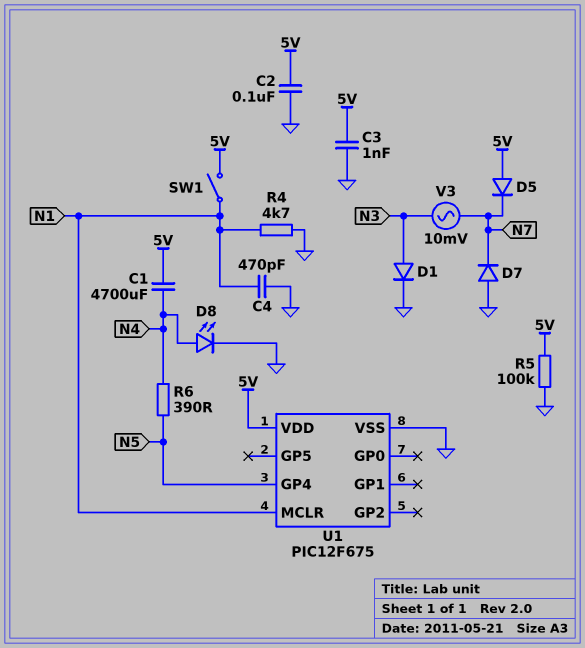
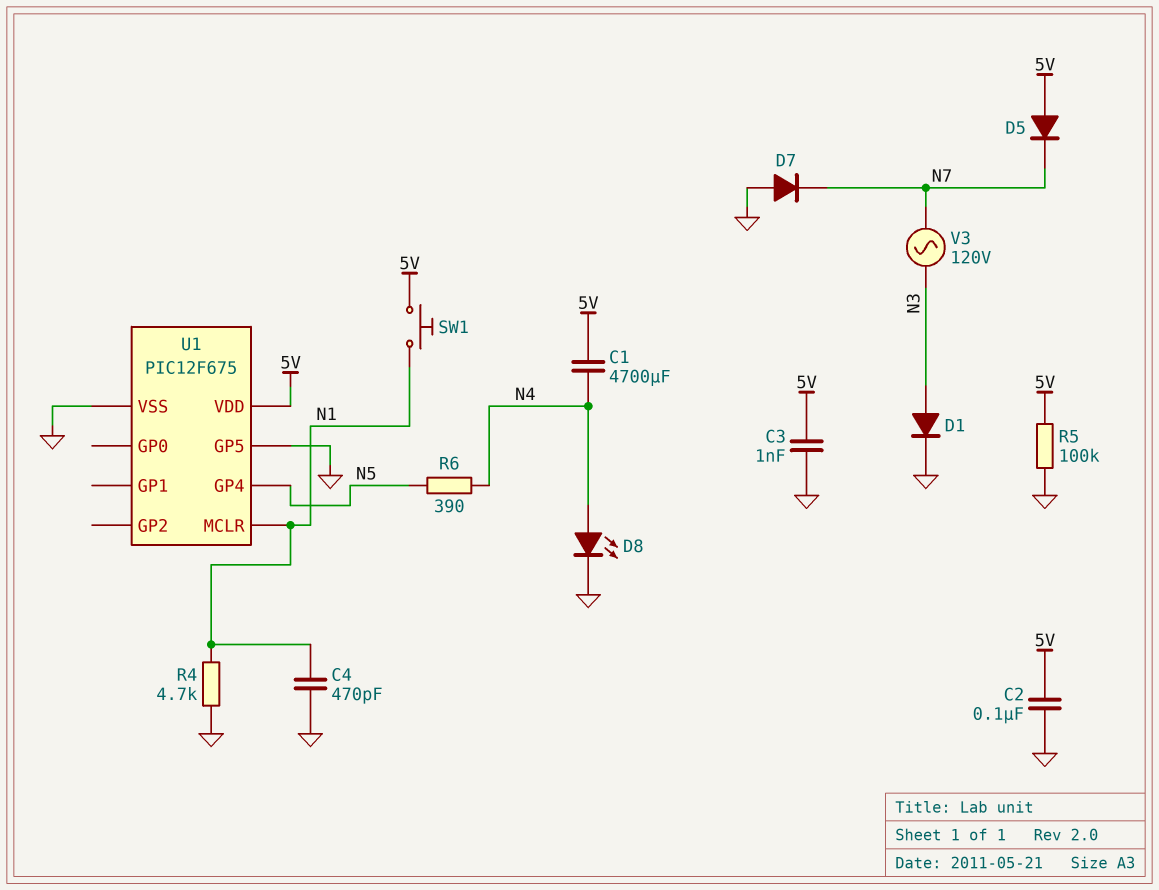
SW1: switch (5V, N1) -> button (5V, N1)
U1 pin GP5: none -> GND
V3: AC 10mV (N3, N7) -> AC 120V (N3, N7)

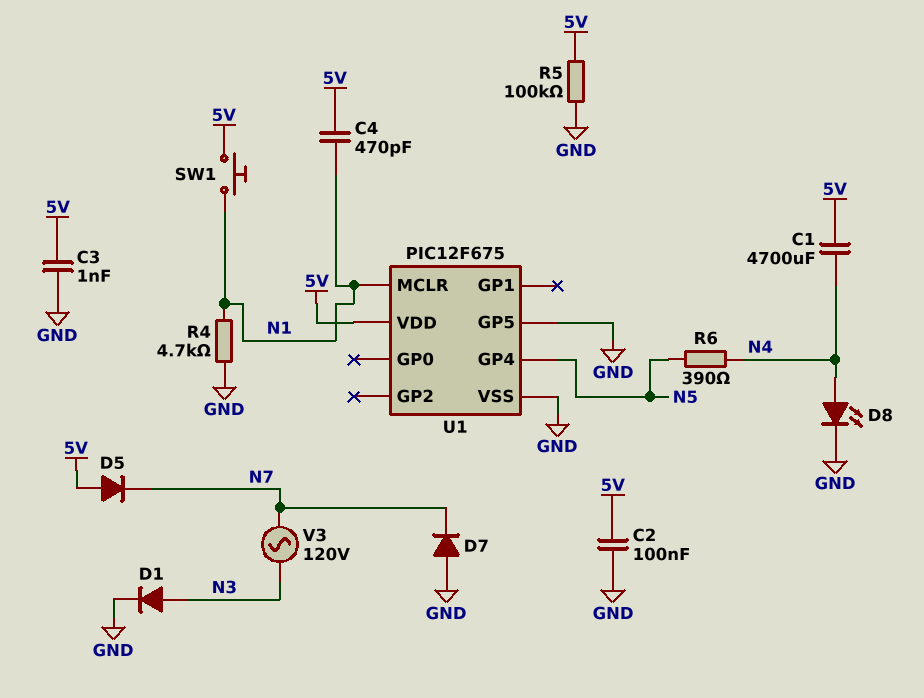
C4: 470pF (GND, N1) -> 470pF (5V, N1)

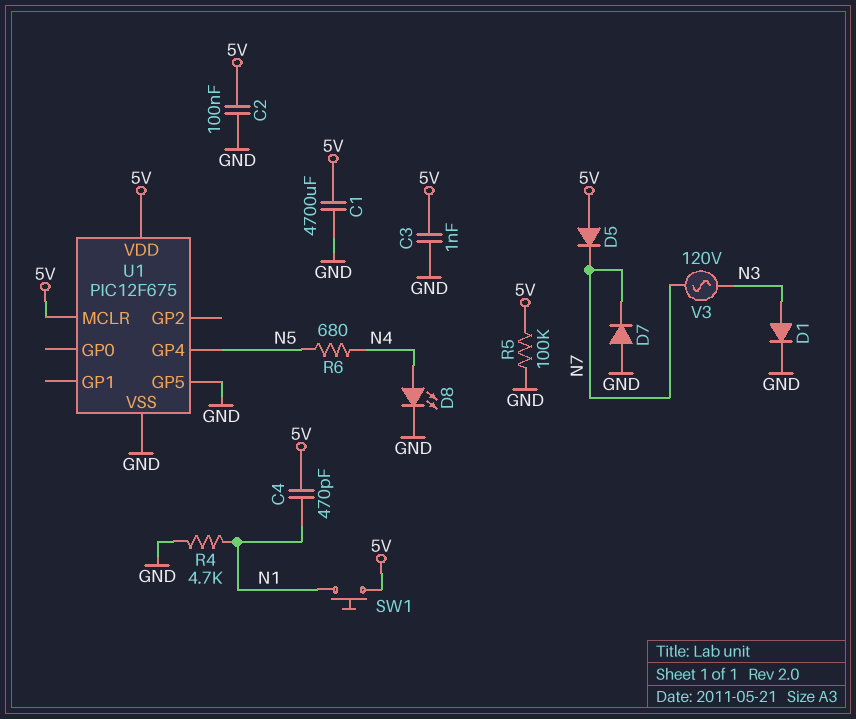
C1: 4700uF (5V, N4) -> 4700uF (5V, GND)
R6: 390 (N4, N5) -> 680 (N4, N5)
U1 pin MCLR: N1 -> 5V

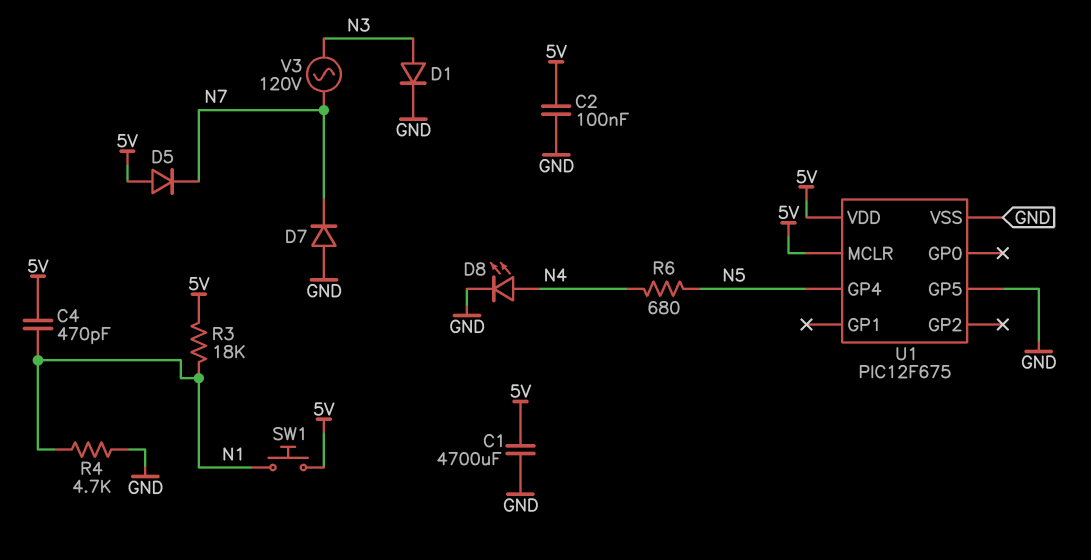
C3: 1nF (5V, GND) -> none
R3: none -> 18k (5V, N1)
R5: 100k (5V, GND) -> none

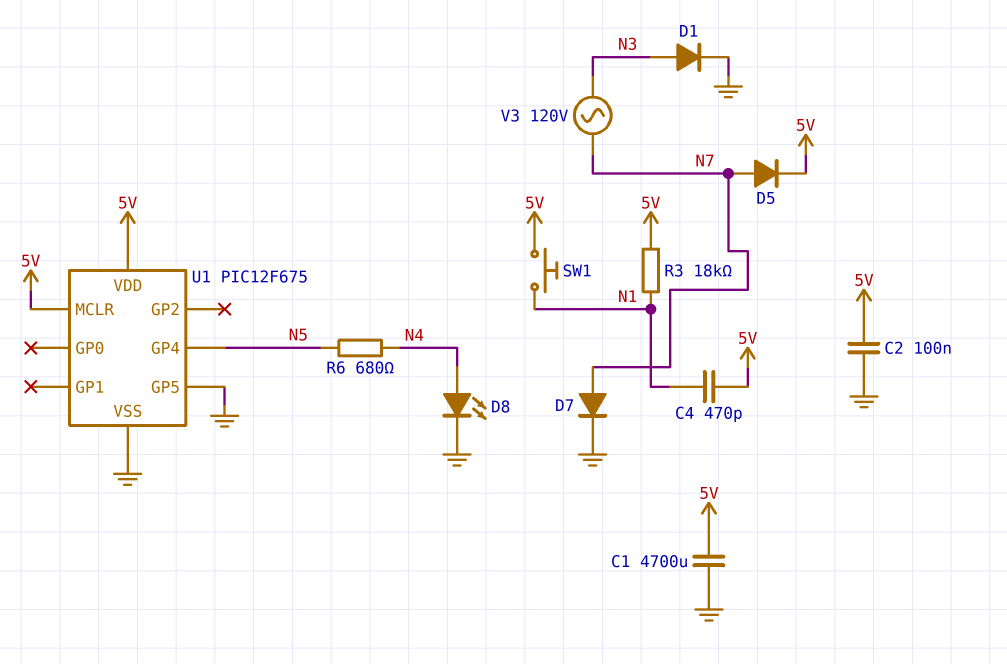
D5: diode (A 5V, K N7) -> diode (A N7, K 5V)
D7: diode (A GND, K N7) -> diode (A N7, K GND)
R4: 4.7k (GND, N1) -> none

